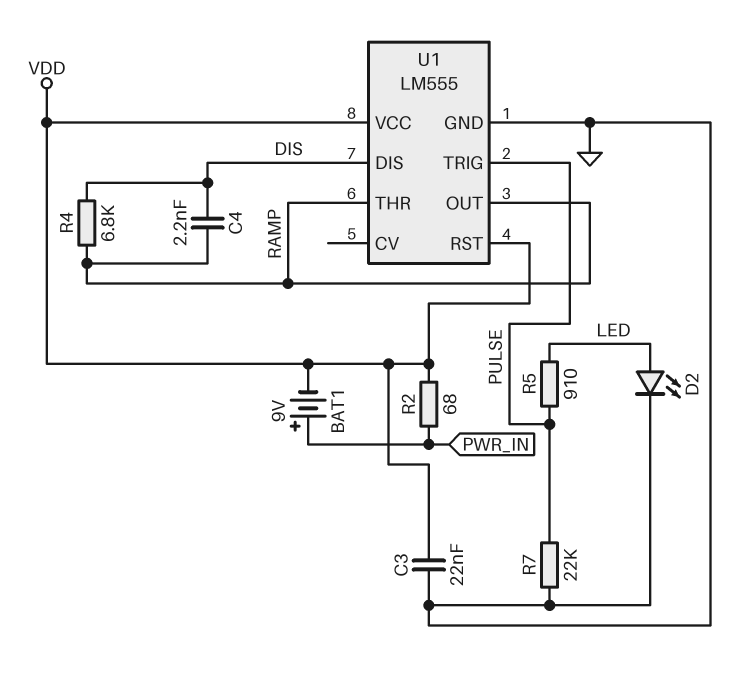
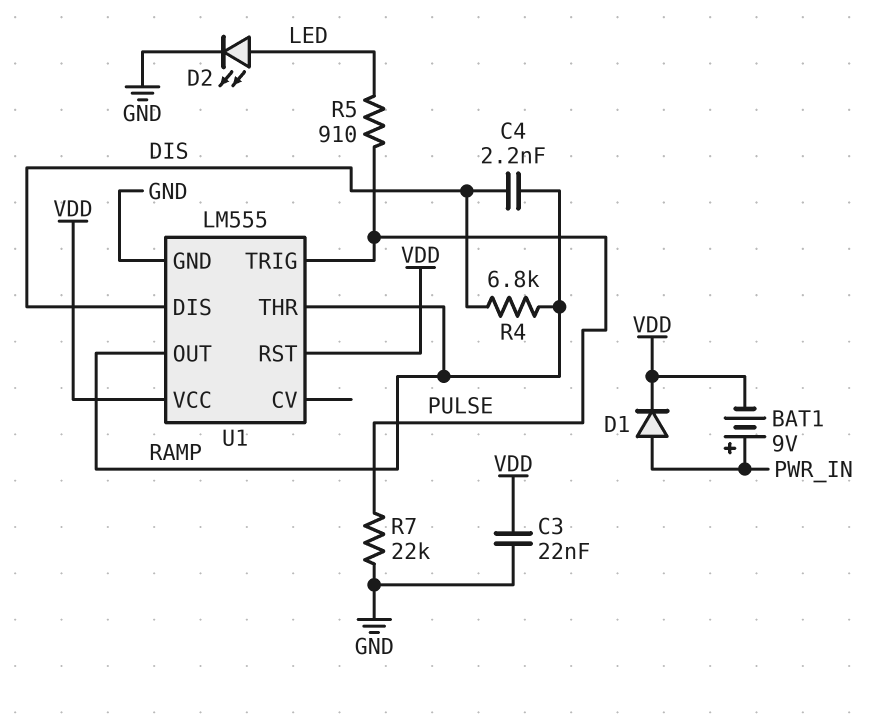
D1: none -> diode (A PWR_IN, K VDD)
R2: 68 (PWR_IN, VDD) -> none

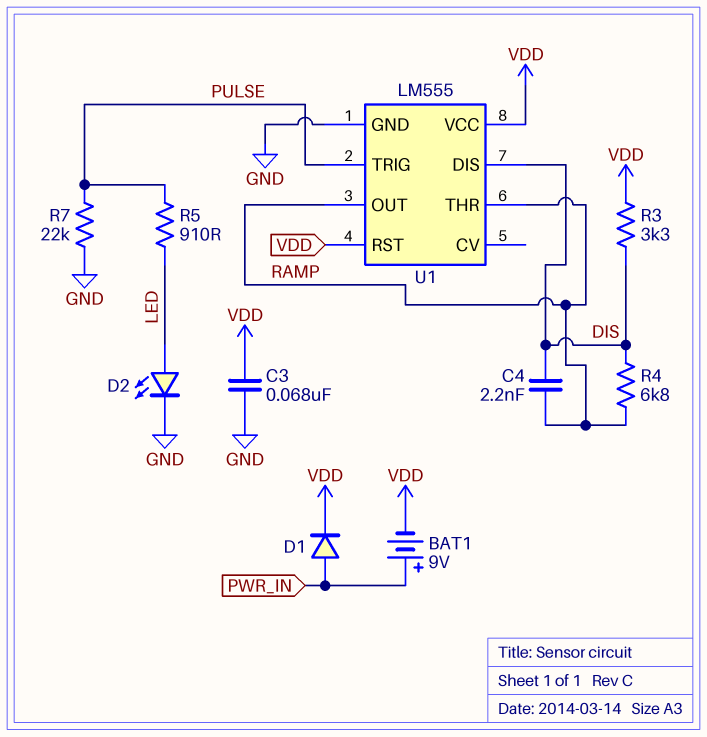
C3: 22nF (GND, VDD) -> 68nF (GND, VDD)
R3: none -> 3.3k (DIS, VDD)

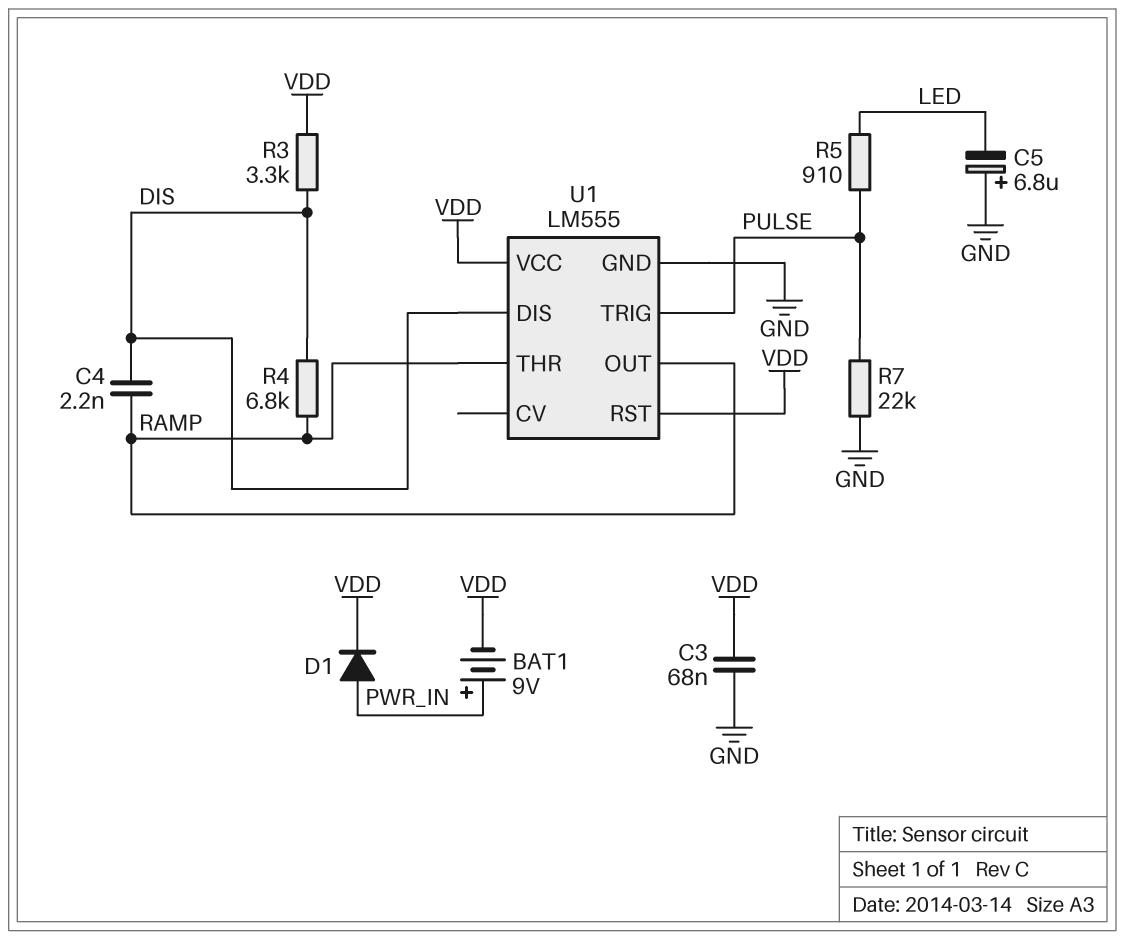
C5: none -> 6.8uF (plus GND, minus LED)
D2: LED (A LED, K GND) -> none

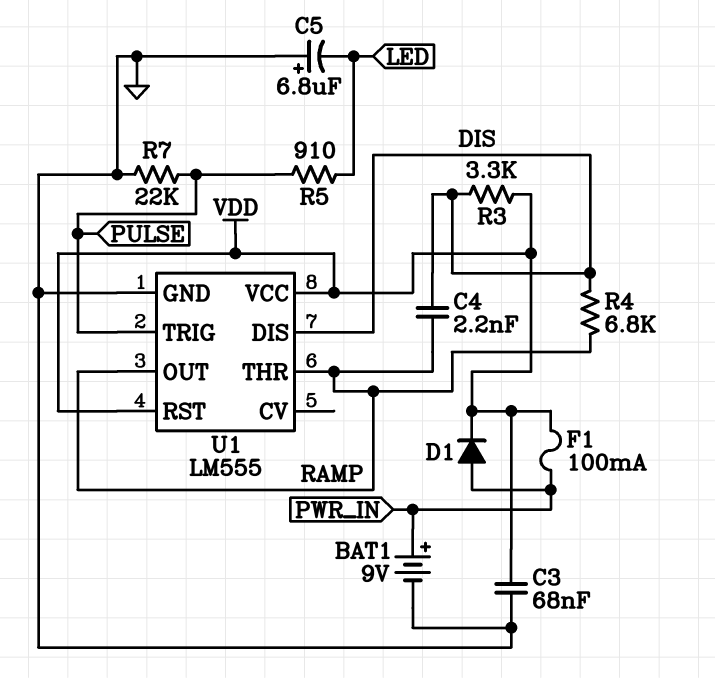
BAT1: 9V (plus PWR_IN, minus VDD) -> 9V (plus PWR_IN, minus GND)
F1: none -> 100mA (PWR_IN, VDD)

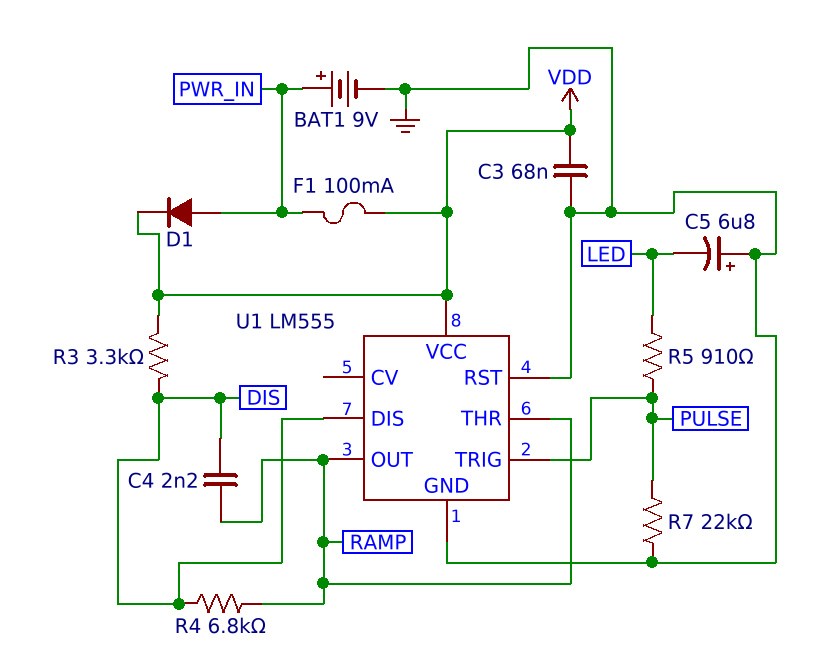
U1 pin RST: VDD -> GND

